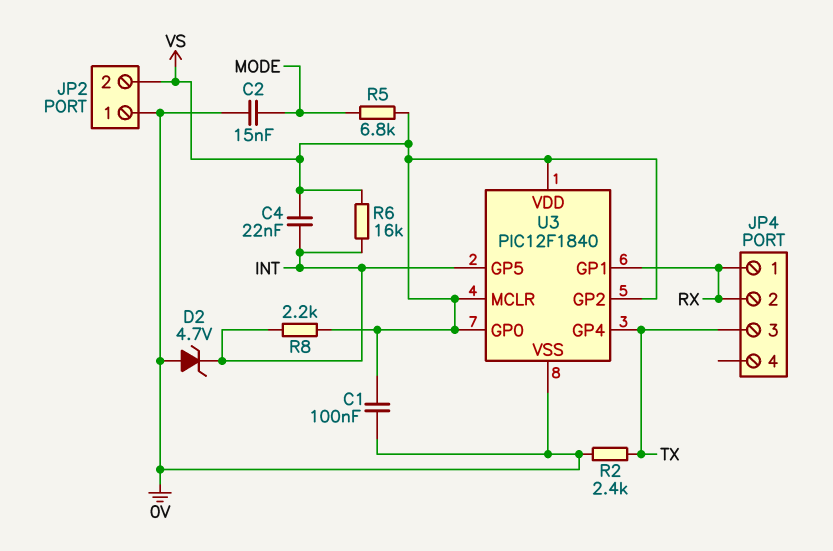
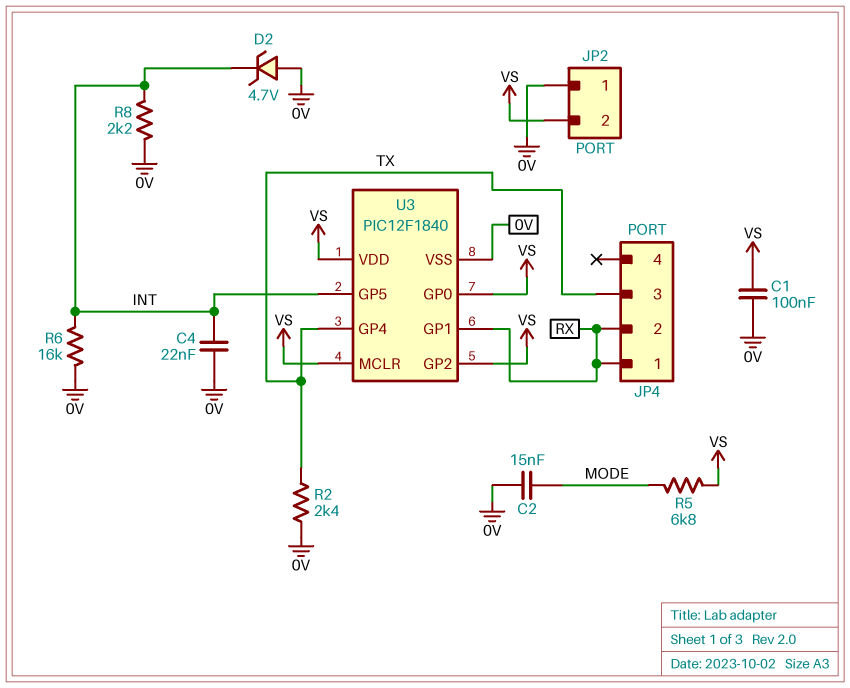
C4: 22nF (INT, VS) -> 22nF (0V, INT)
R6: 16k (INT, VS) -> 16k (0V, INT)
R8: 2.2k (INT, VS) -> 2.2k (0V, INT)

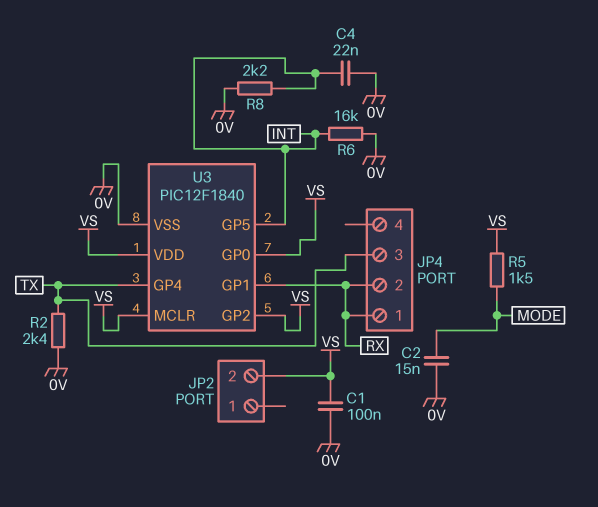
D2: zener 4.7V (A 0V, K INT) -> none
JP2 pin 1: 0V -> none
R5: 6.8k (MODE, VS) -> 1.5k (MODE, VS)

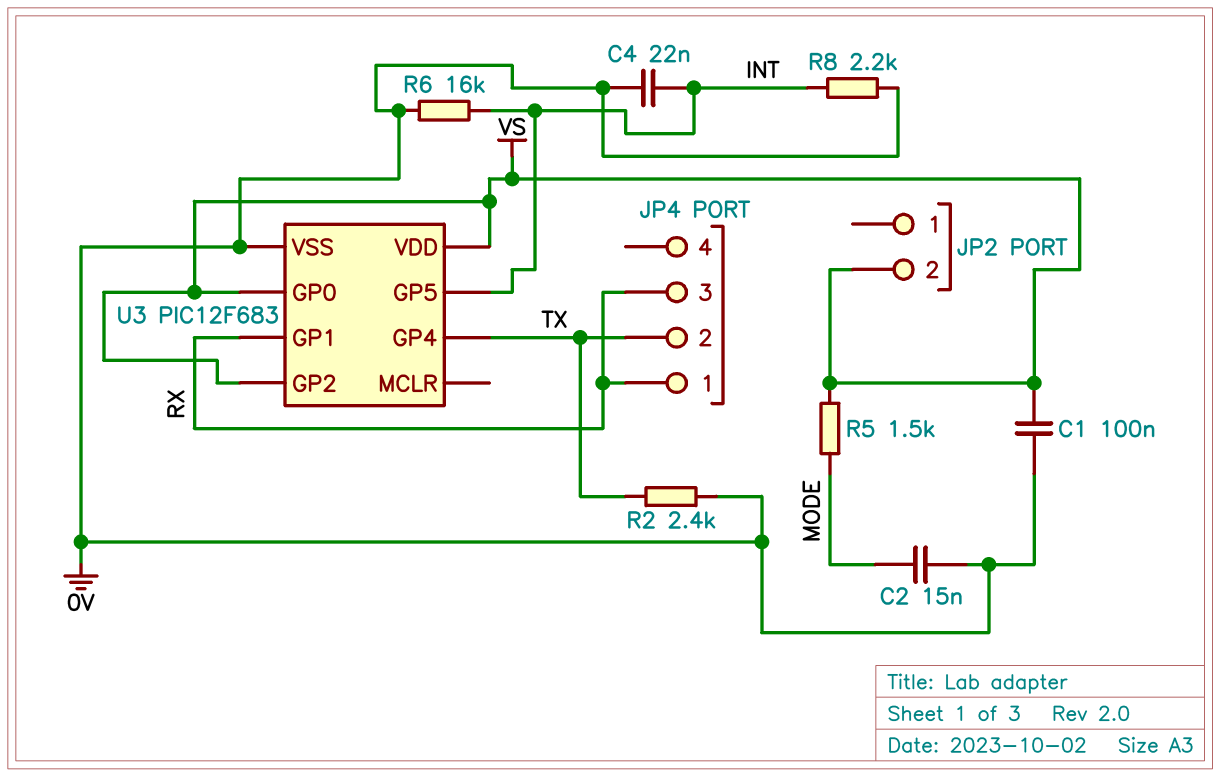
JP4 pin 2: RX -> TX
JP4 pin 3: TX -> RX
U3: PIC12F1840 -> PIC12F683
U3 pin MCLR: VS -> none

